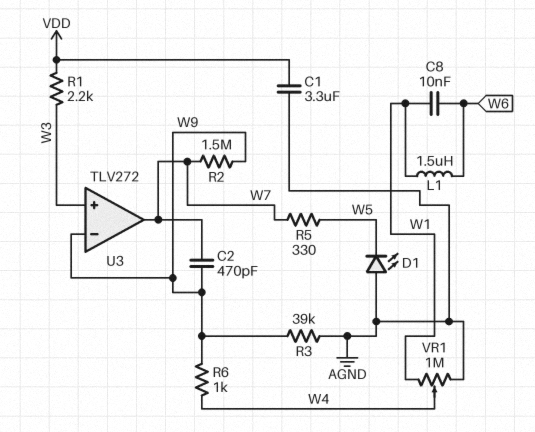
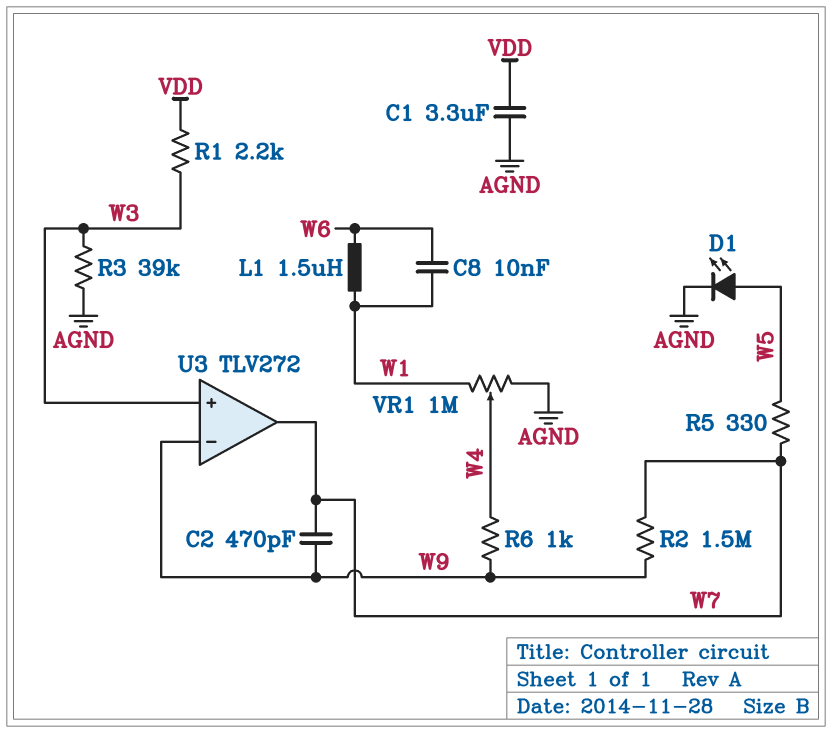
D1: LED (A AGND, K W5) -> LED (A W5, K AGND)
R3: 39k (AGND, W9) -> 39k (AGND, W3)

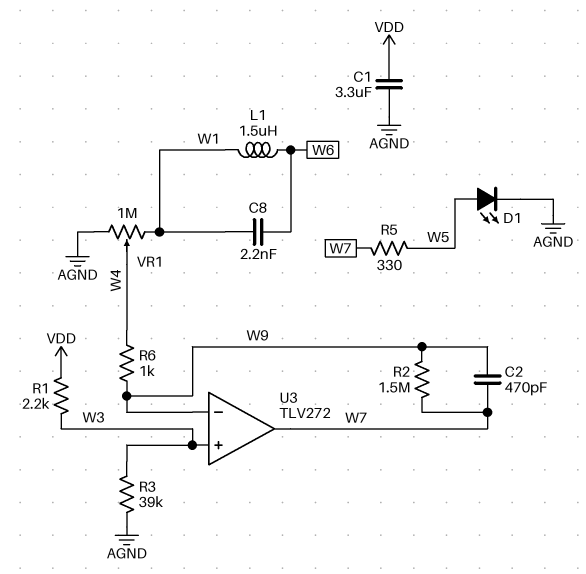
C8: 10nF (W1, W6) -> 2.2nF (W1, W6)

